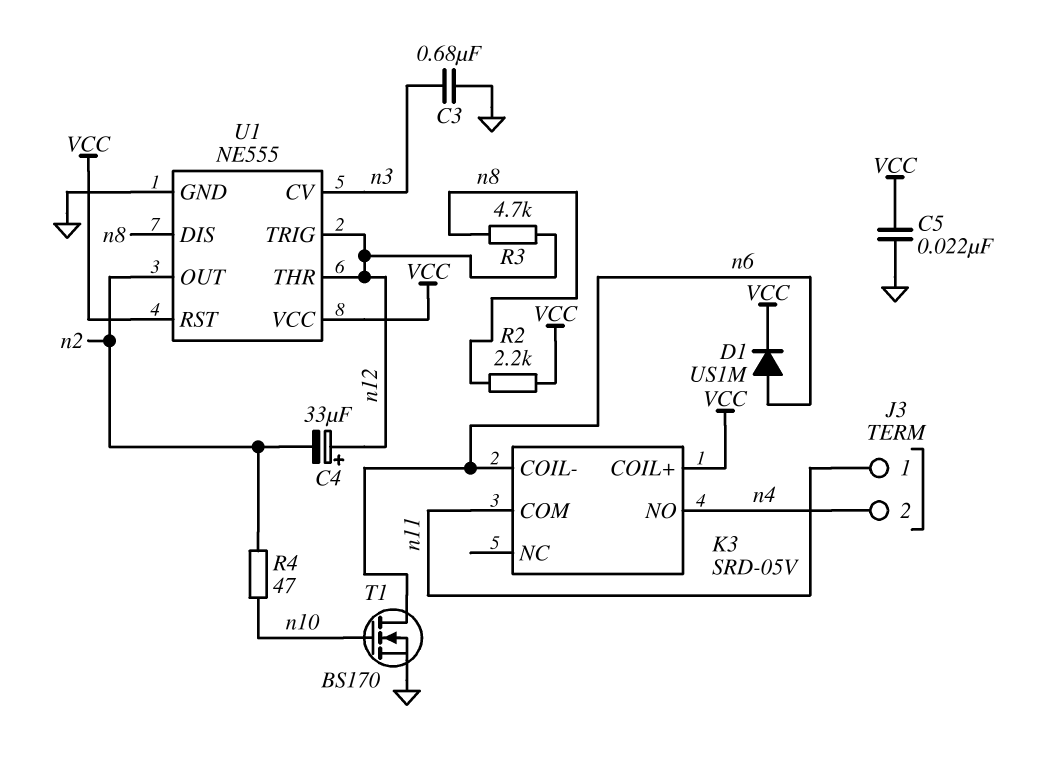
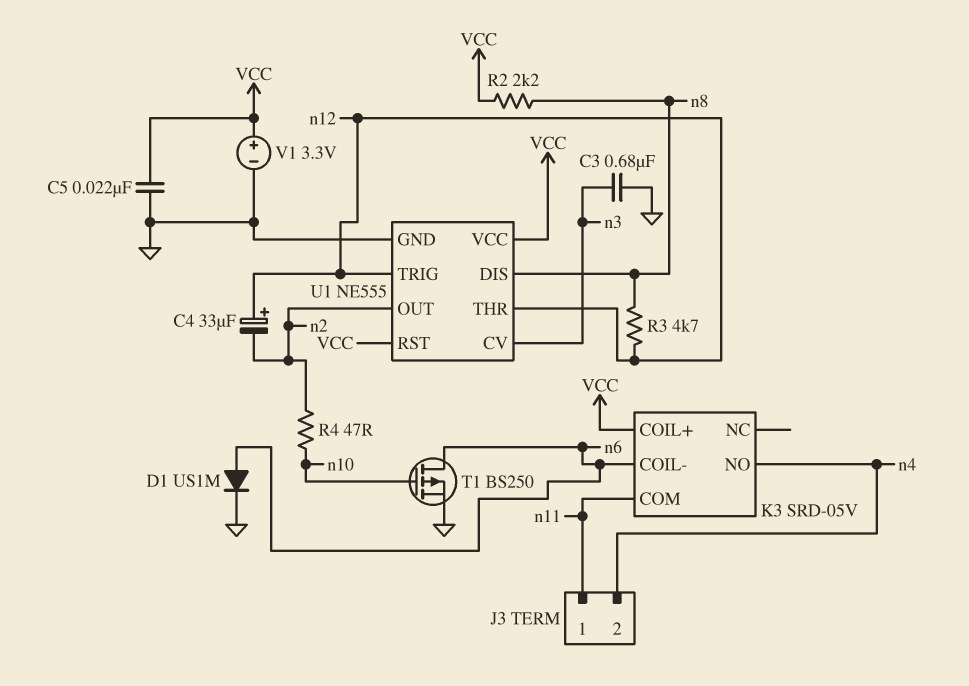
D1: diode US1M (A n6, K VCC) -> diode US1M (A n6, K GND)
T1: NMOS BS170 (G n10, D n6, S GND) -> PMOS BS250 (G n10, D n6, S GND)
V1: none -> 3.3V (plus VCC, minus GND)

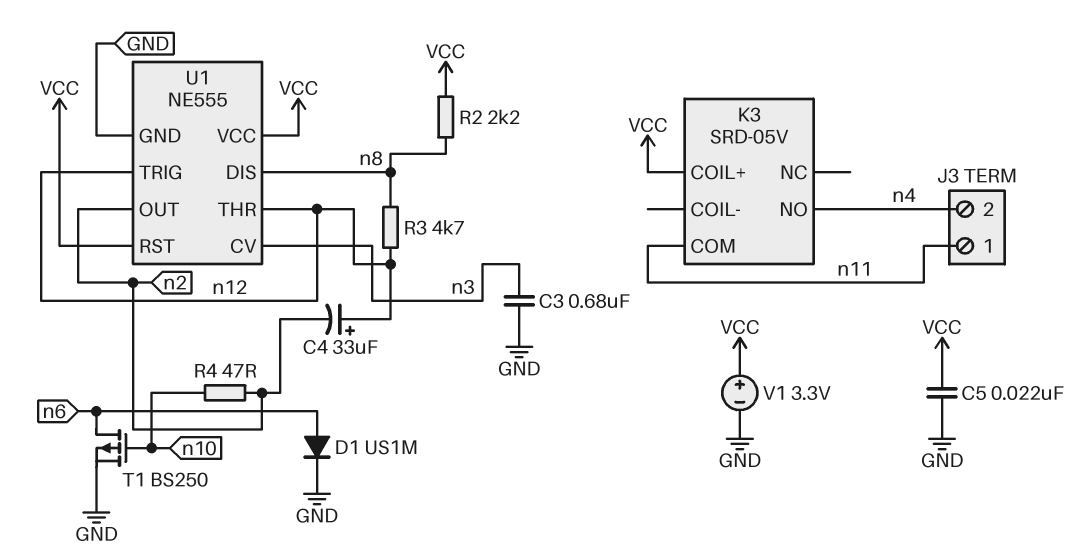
K3 pin COIL-: n6 -> none

